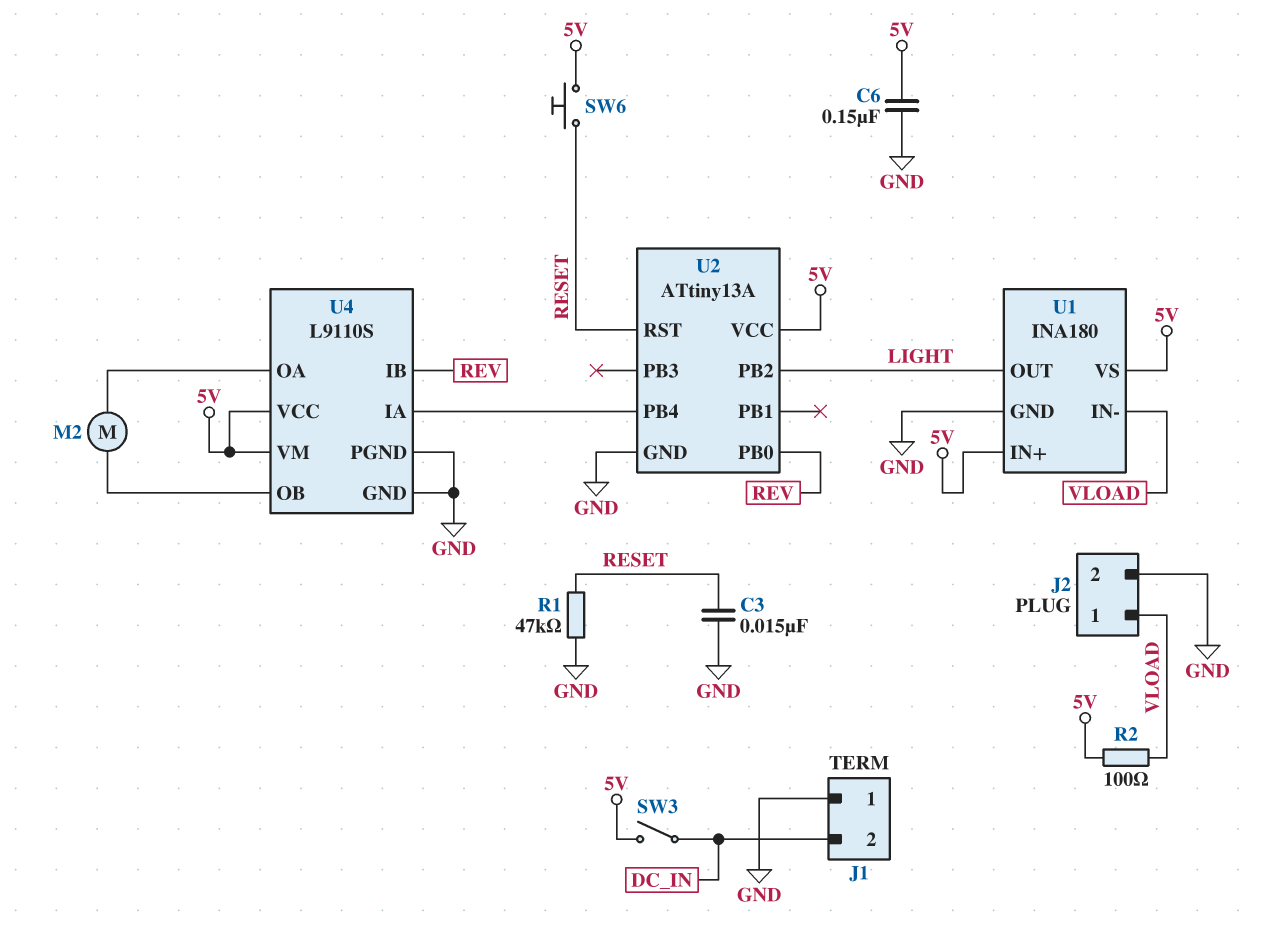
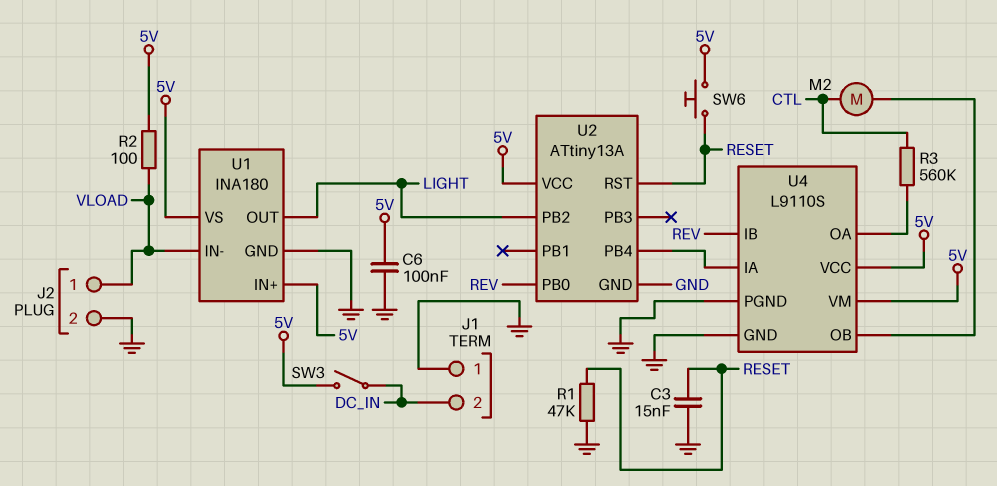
C6: 150nF (5V, GND) -> 100nF (5V, GND)
M2: motor (U4/OA, U4/OB) -> motor (CTL, U4/OB)
R3: none -> 560k (CTL, U4/OA)

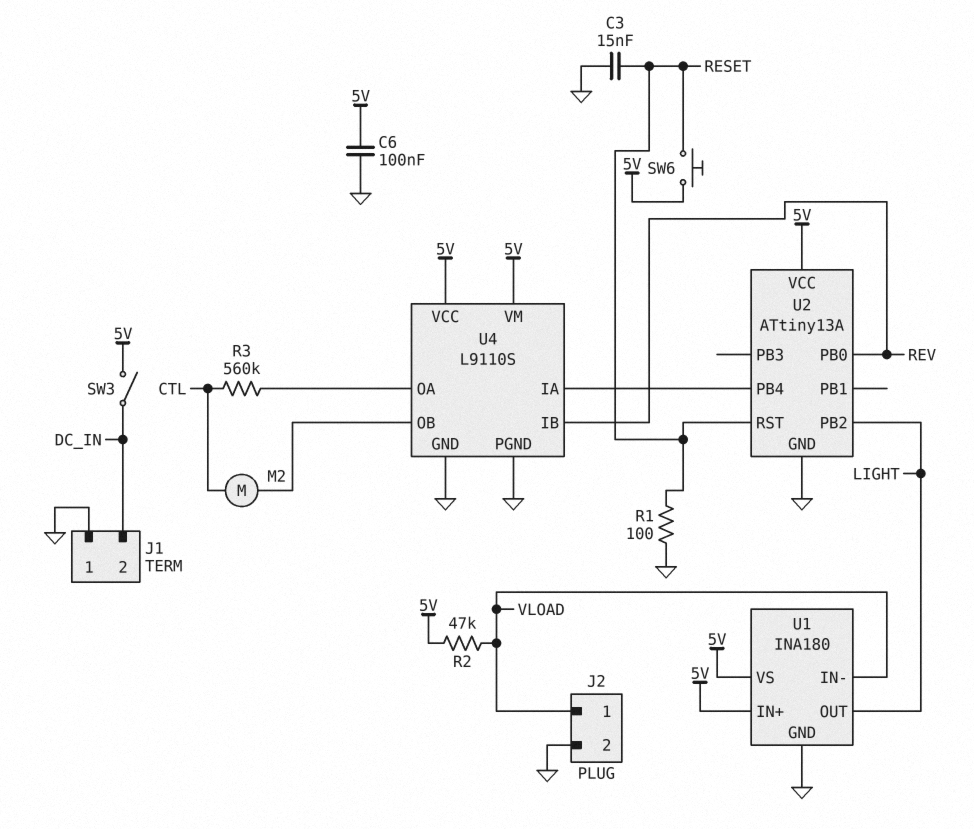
R1: 47k (GND, RESET) -> 100 (GND, RESET)
R2: 100 (5V, VLOAD) -> 47k (5V, VLOAD)

